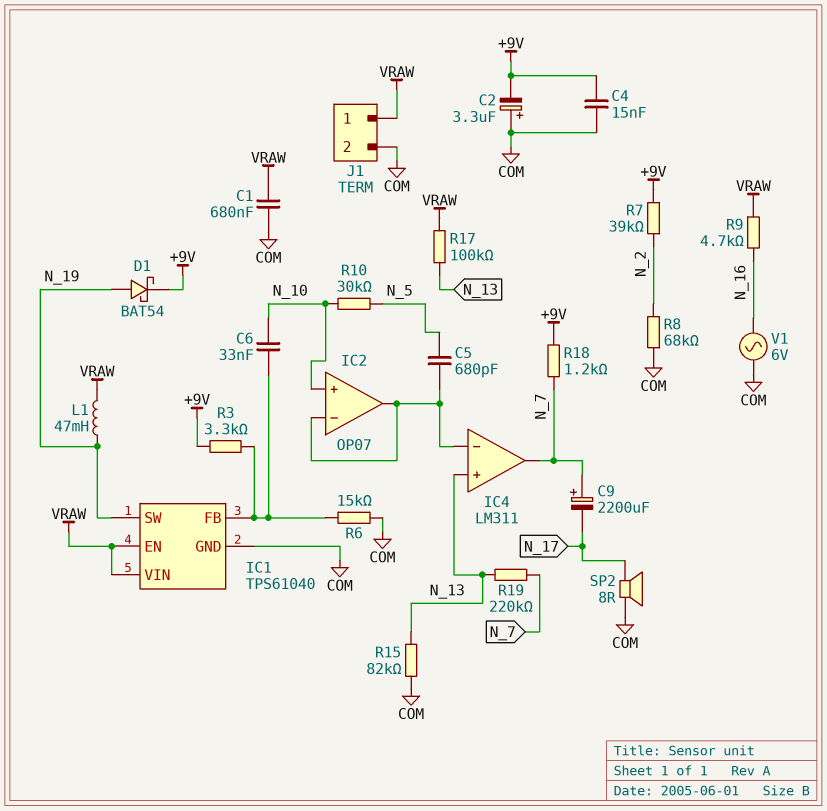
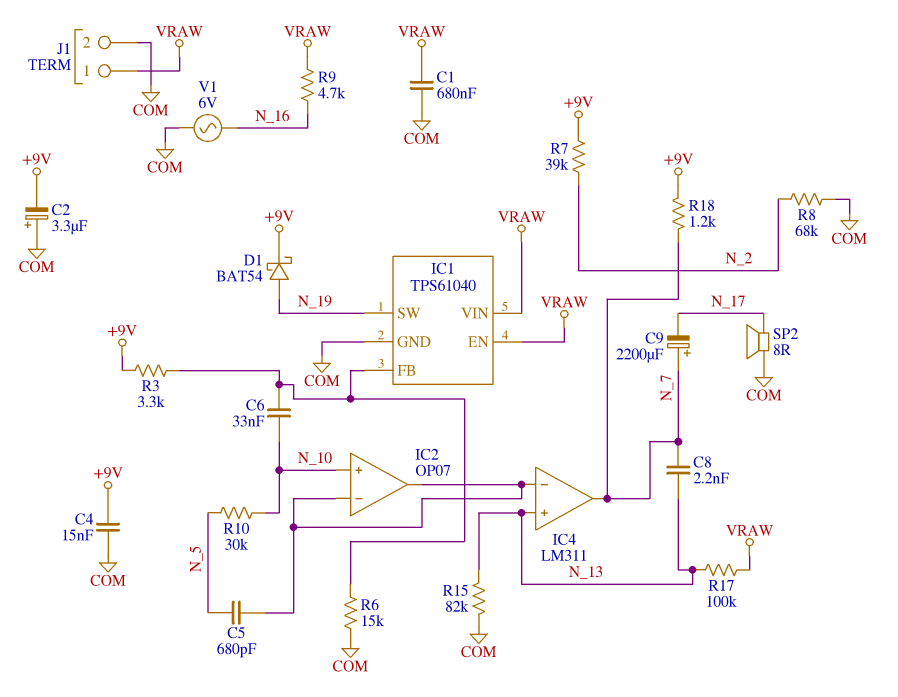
C8: none -> 2.2nF (N_7, N_13)
L1: 47mH (N_19, VRAW) -> none
R19: 220k (N_7, N_13) -> none

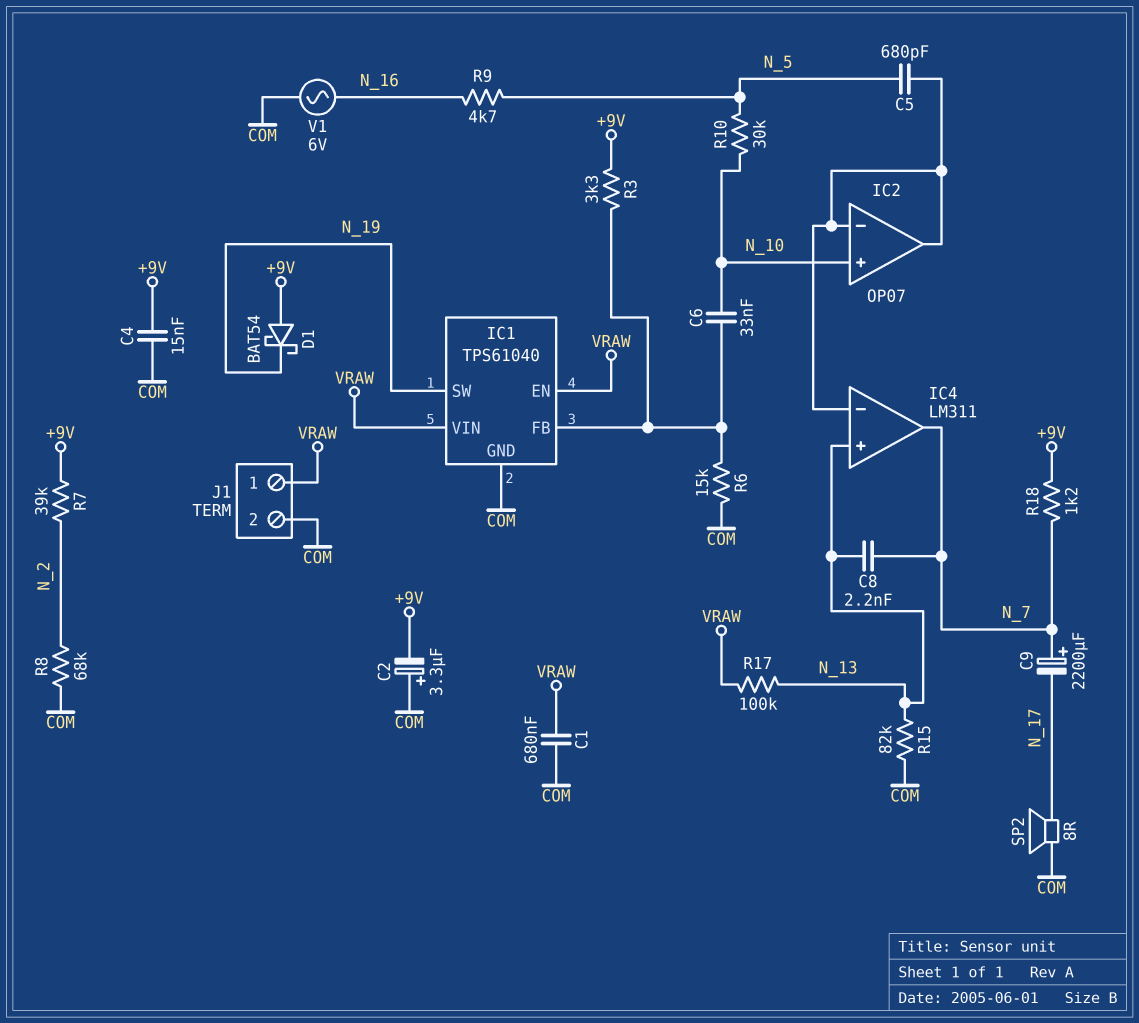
D1: schottky BAT54 (A N_19, K +9V) -> schottky BAT54 (A +9V, K N_19)
R9: 4.7k (N_16, VRAW) -> 4.7k (N_5, N_16)

